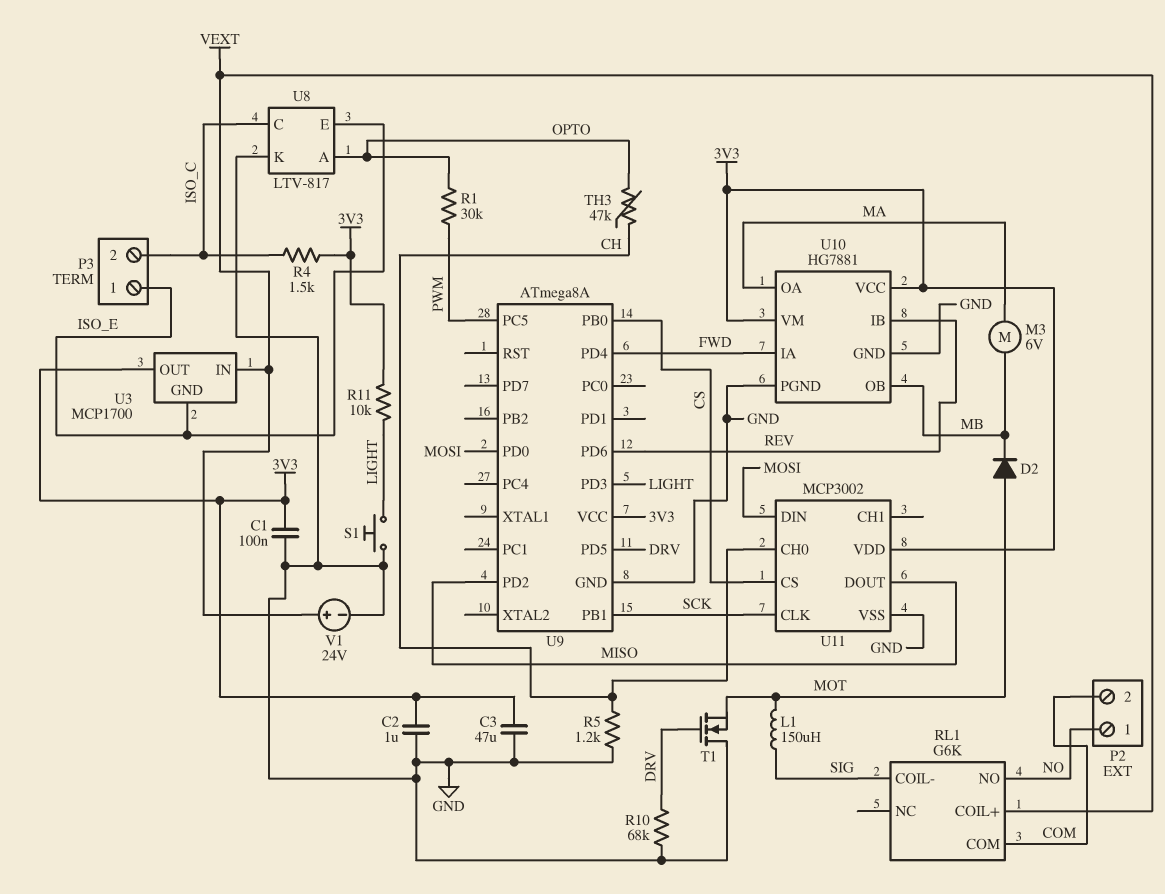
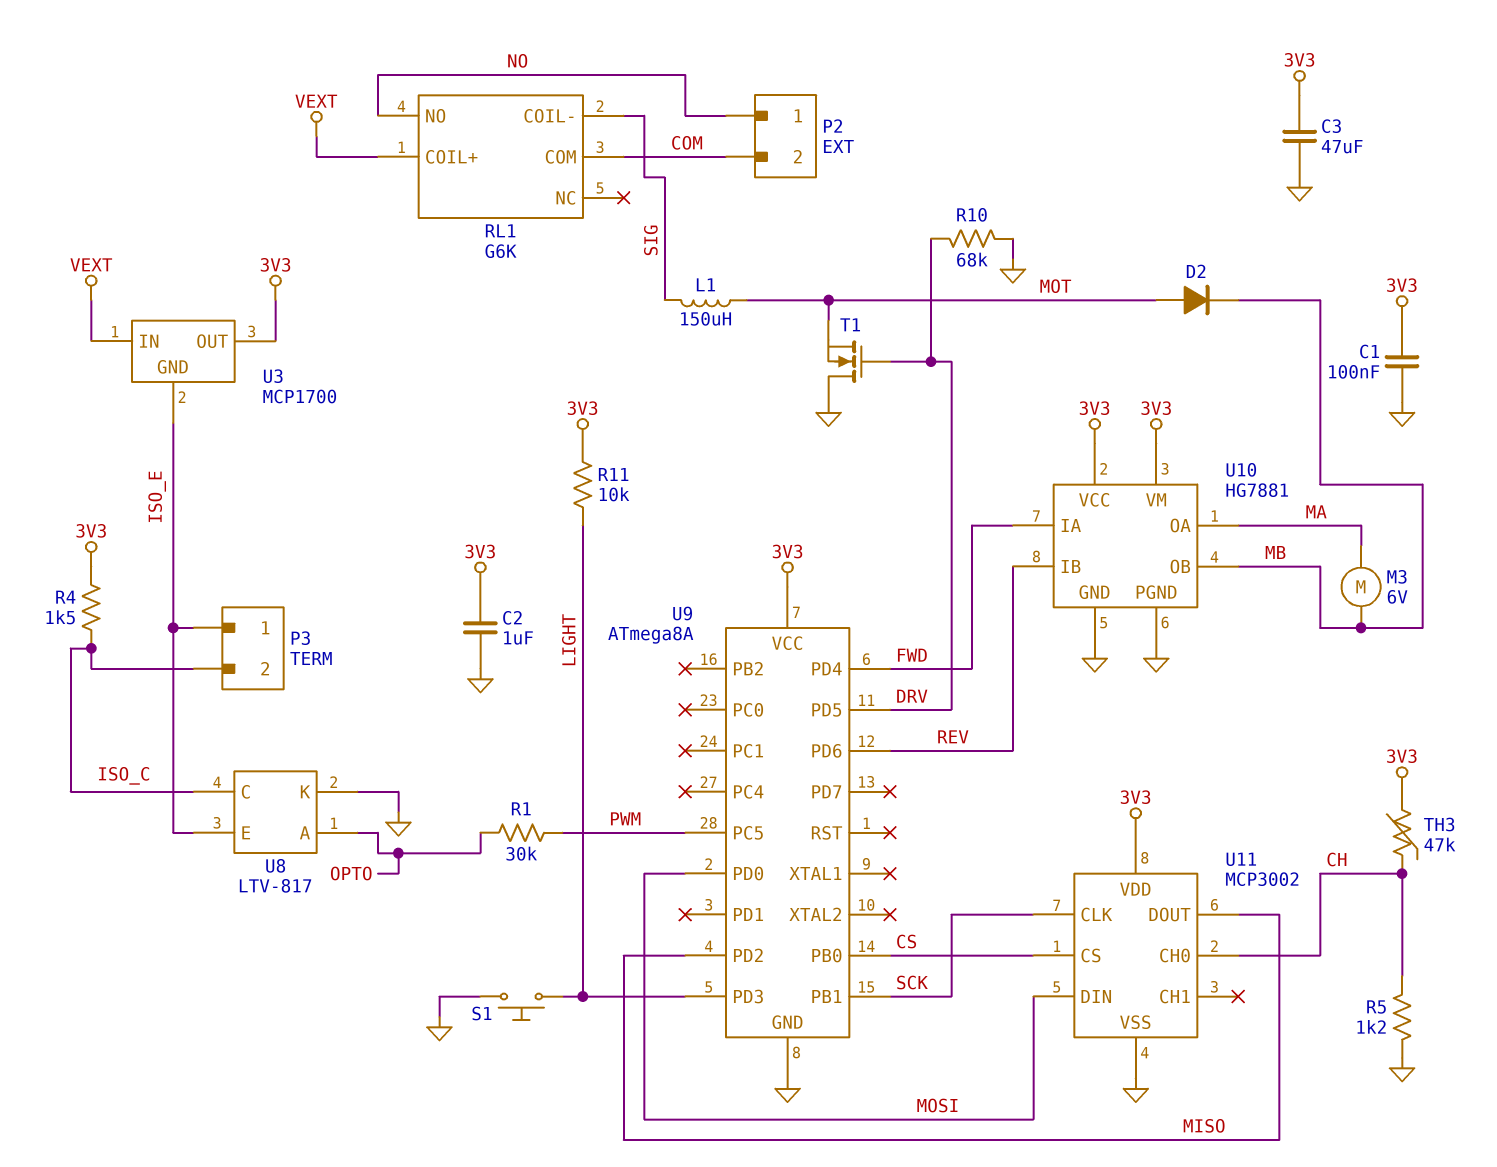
TH3: 47k (CH, OPTO) -> 47k (3V3, CH)
V1: 24V (plus VEXT, minus GND) -> none

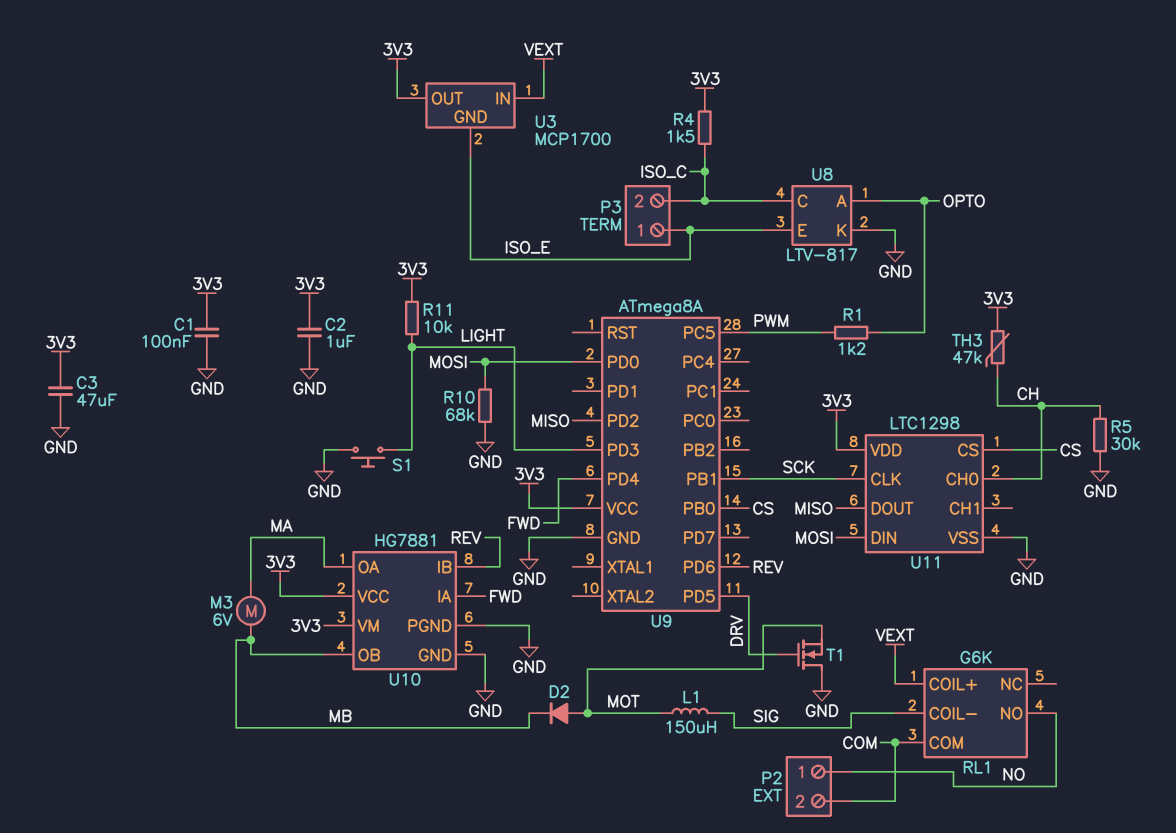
R1: 30k (OPTO, PWM) -> 1.2k (OPTO, PWM)
R5: 1.2k (CH, GND) -> 30k (CH, GND)
R10: 68k (DRV, GND) -> 68k (GND, MOSI)
U11: MCP3002 -> LTC1298

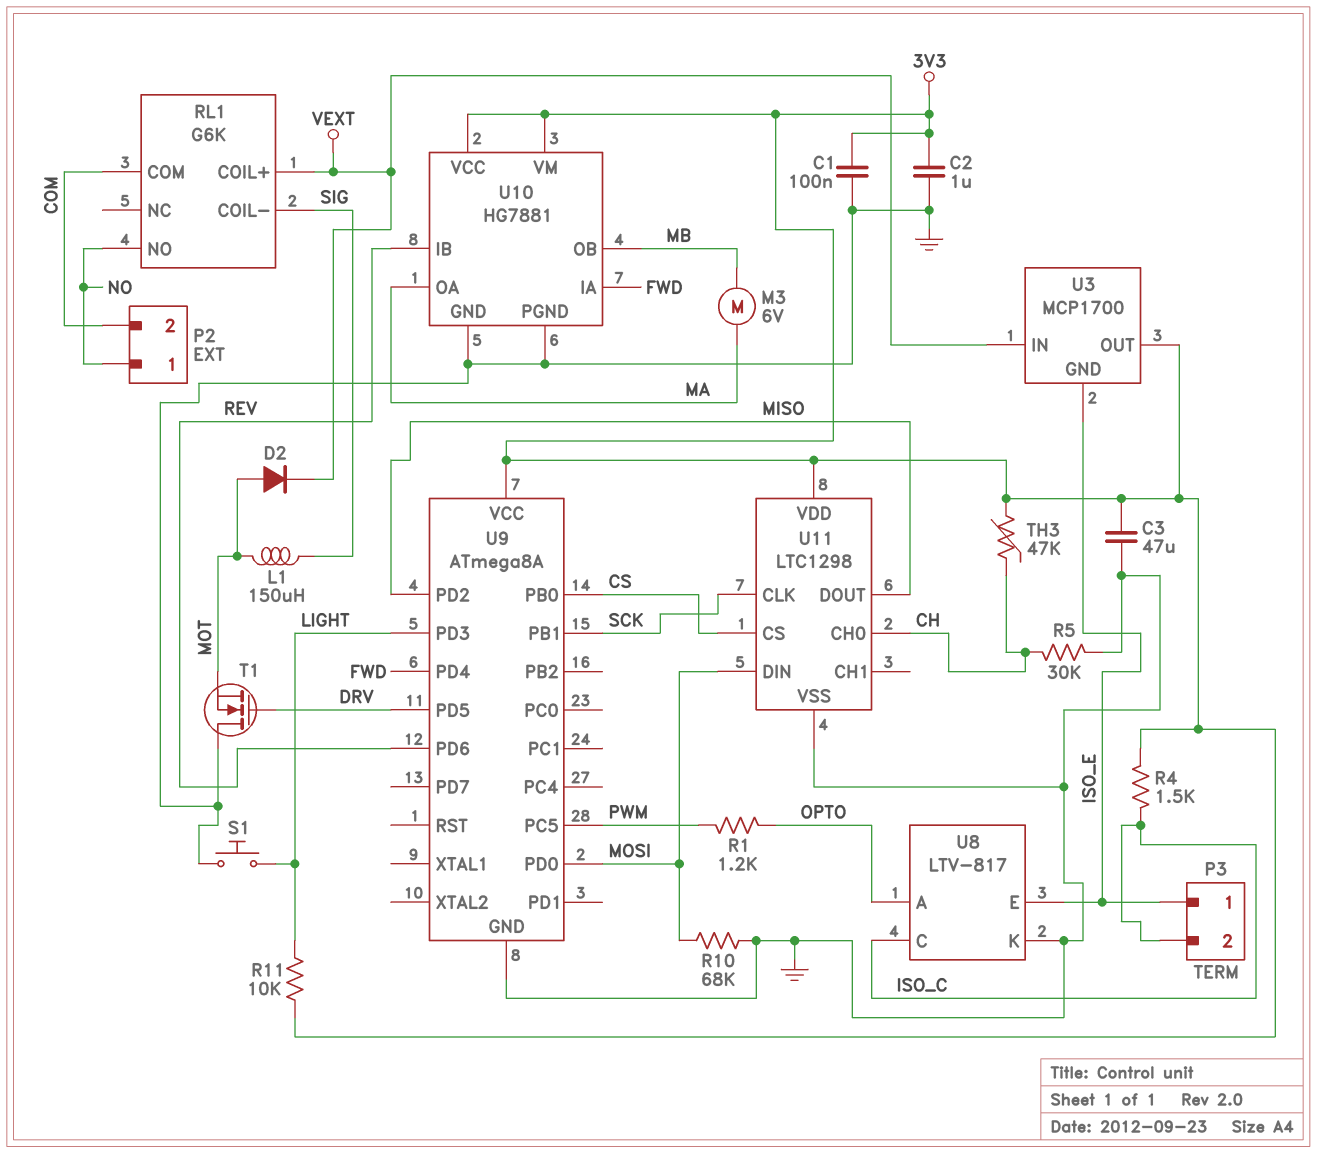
D2: diode (A MOT, K MB) -> diode (A MOT, K VEXT)

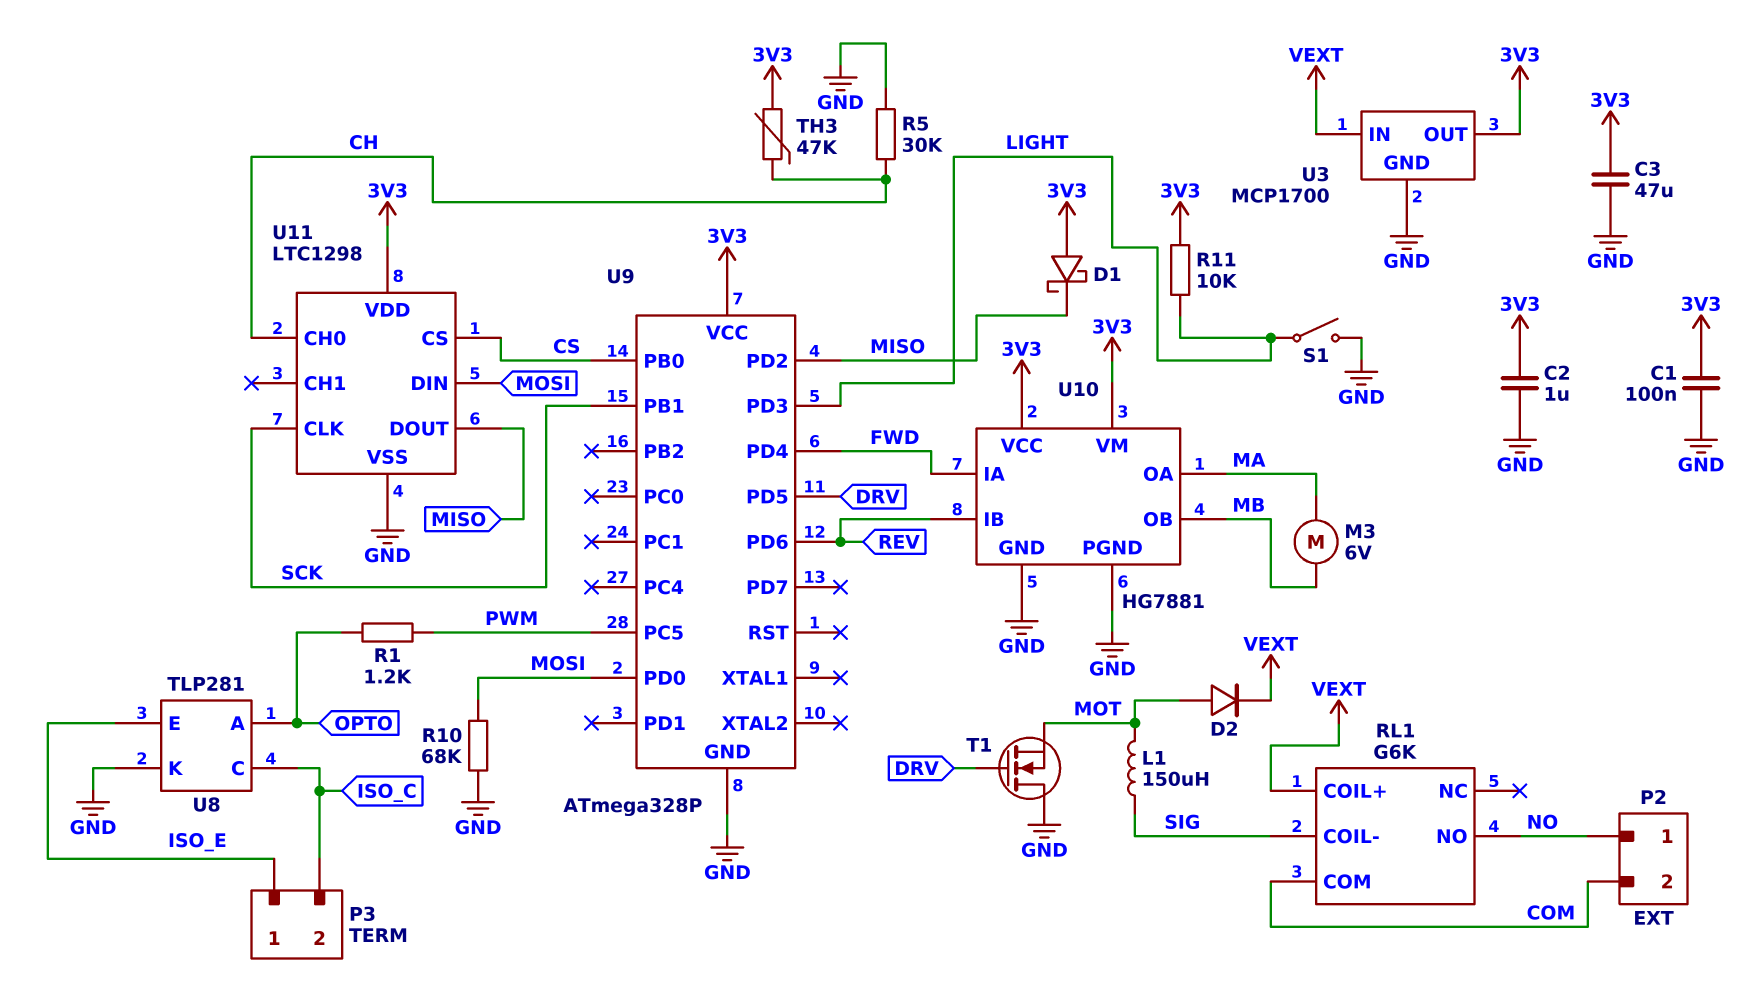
D1: none -> schottky (A 3V3, K MISO)
R4: 1.5k (3V3, ISO_C) -> none
S1: button (GND, LIGHT) -> switch (GND, LIGHT)
U3 pin GND: ISO_E -> GND
U8: LTV-817 -> TLP281
U9: ATmega8A -> ATmega328P

